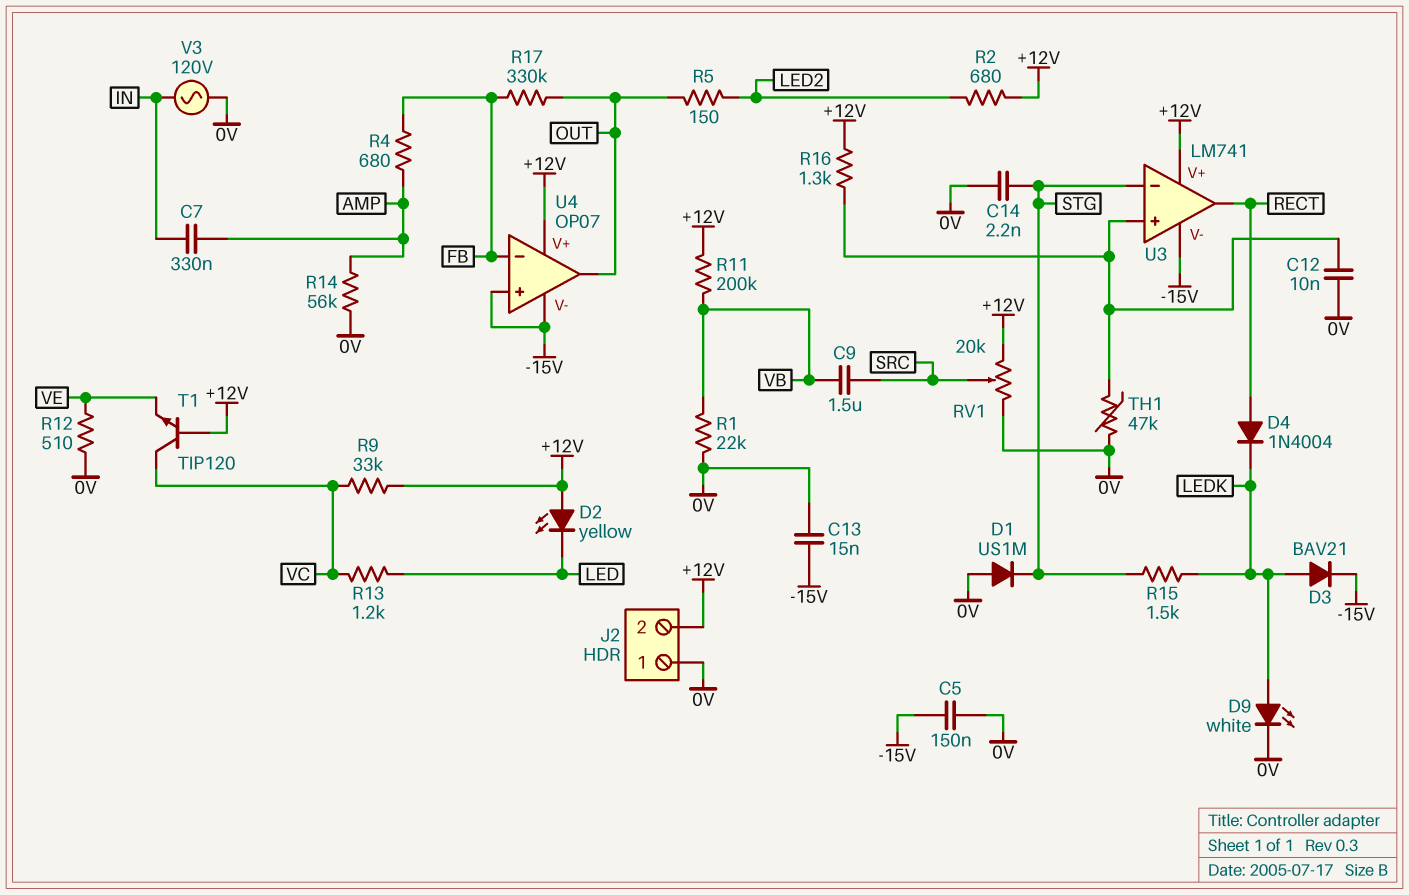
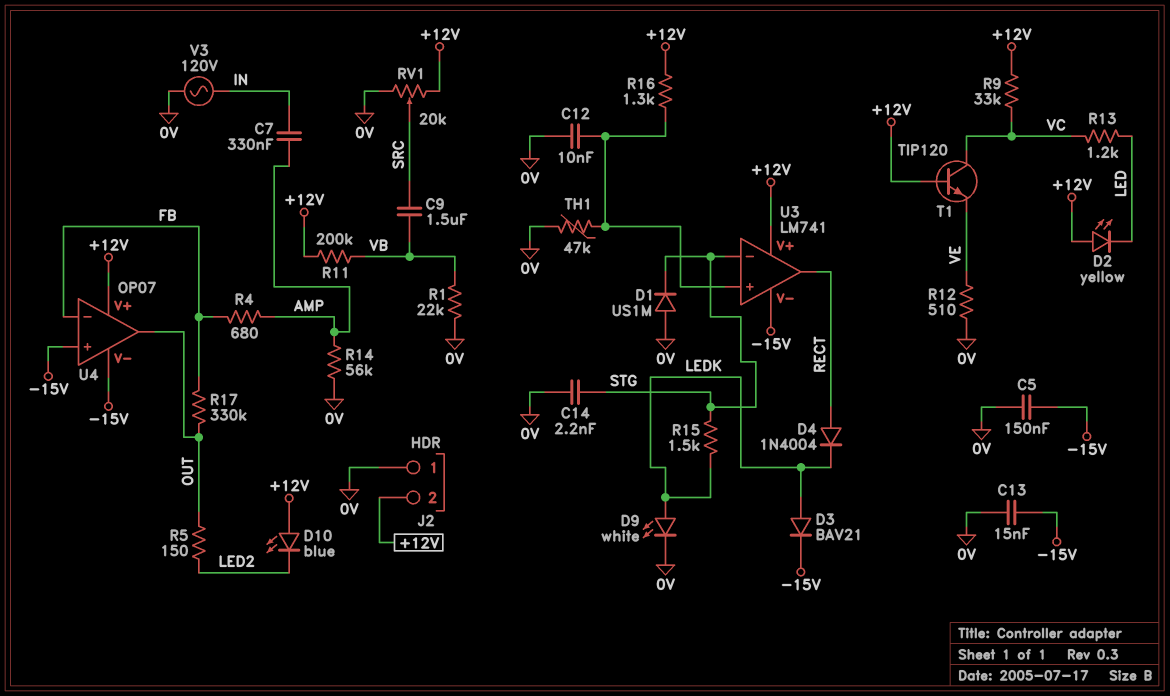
D10: none -> LED blue (A +12V, K LED2)
R2: 680 (+12V, LED2) -> none

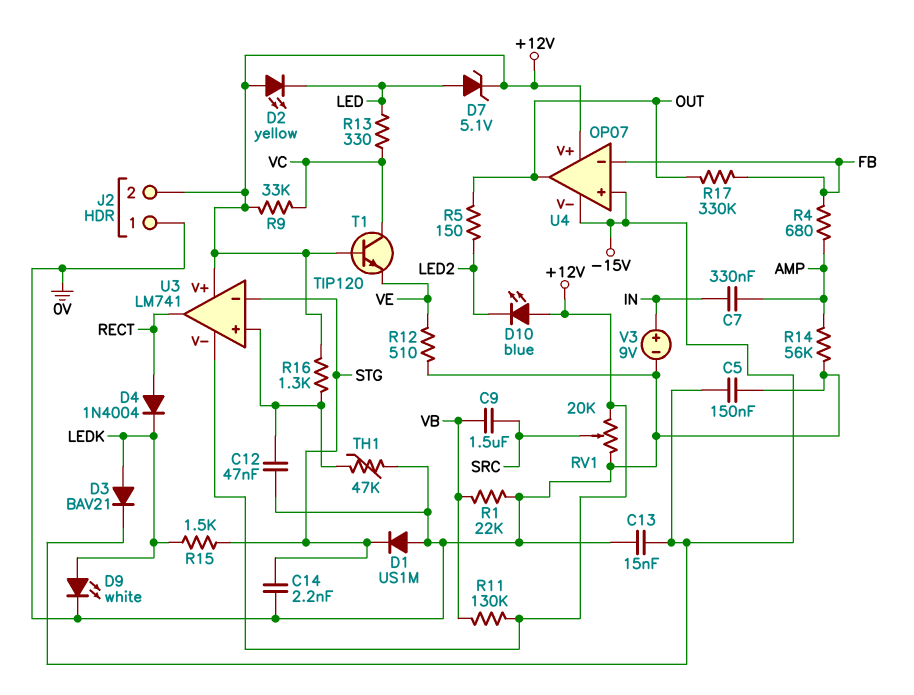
C12: 10nF (0V, U3/in+) -> 47nF (0V, U3/in+)
D7: none -> zener 5.1V (A LED, K +12V)
R11: 200k (+12V, VB) -> 130k (+12V, VB)
R13: 1.2k (LED, VC) -> 330 (LED, VC)
U3 pin V-: -15V -> +12V
V3: AC 120V (0V, IN) -> 9V (plus IN, minus 0V)

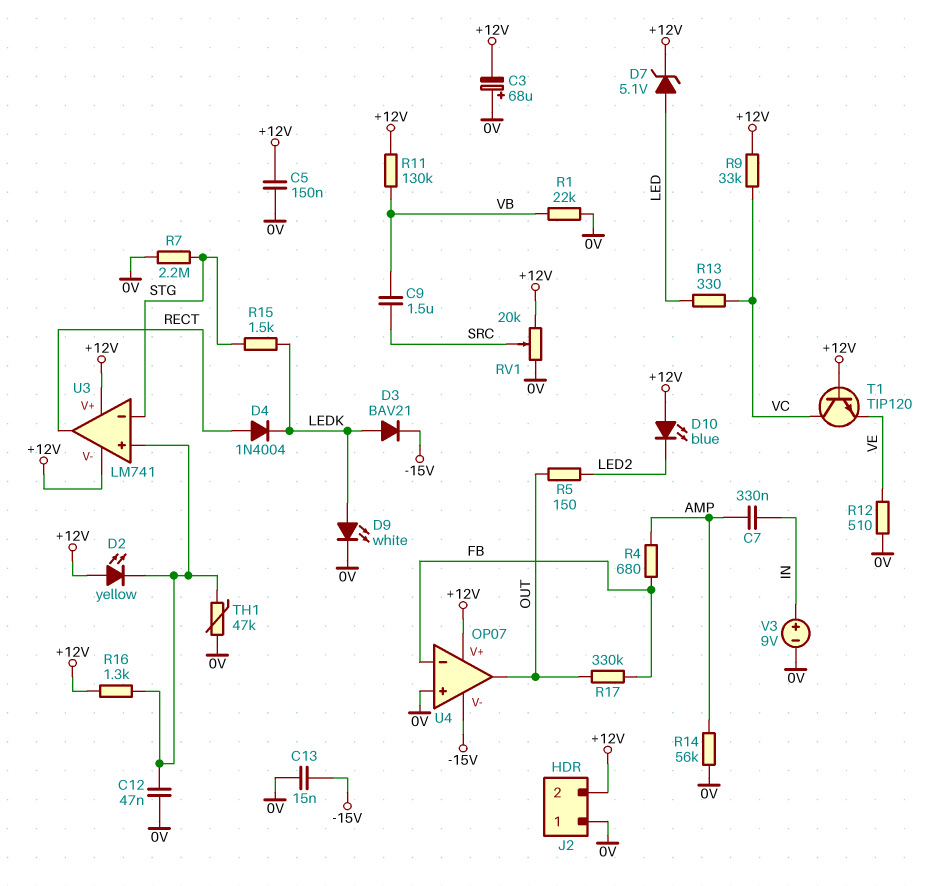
C3: none -> 68uF (plus 0V, minus +12V)
C5: 150nF (-15V, 0V) -> 150nF (+12V, 0V)
C14: 2.2nF (0V, STG) -> none
D1: diode US1M (A 0V, K STG) -> none
D2: LED yellow (A +12V, K LED) -> LED yellow (A +12V, K U3/in+)
R7: none -> 2.2M (0V, STG)
U4 pin in+: -15V -> 0V

